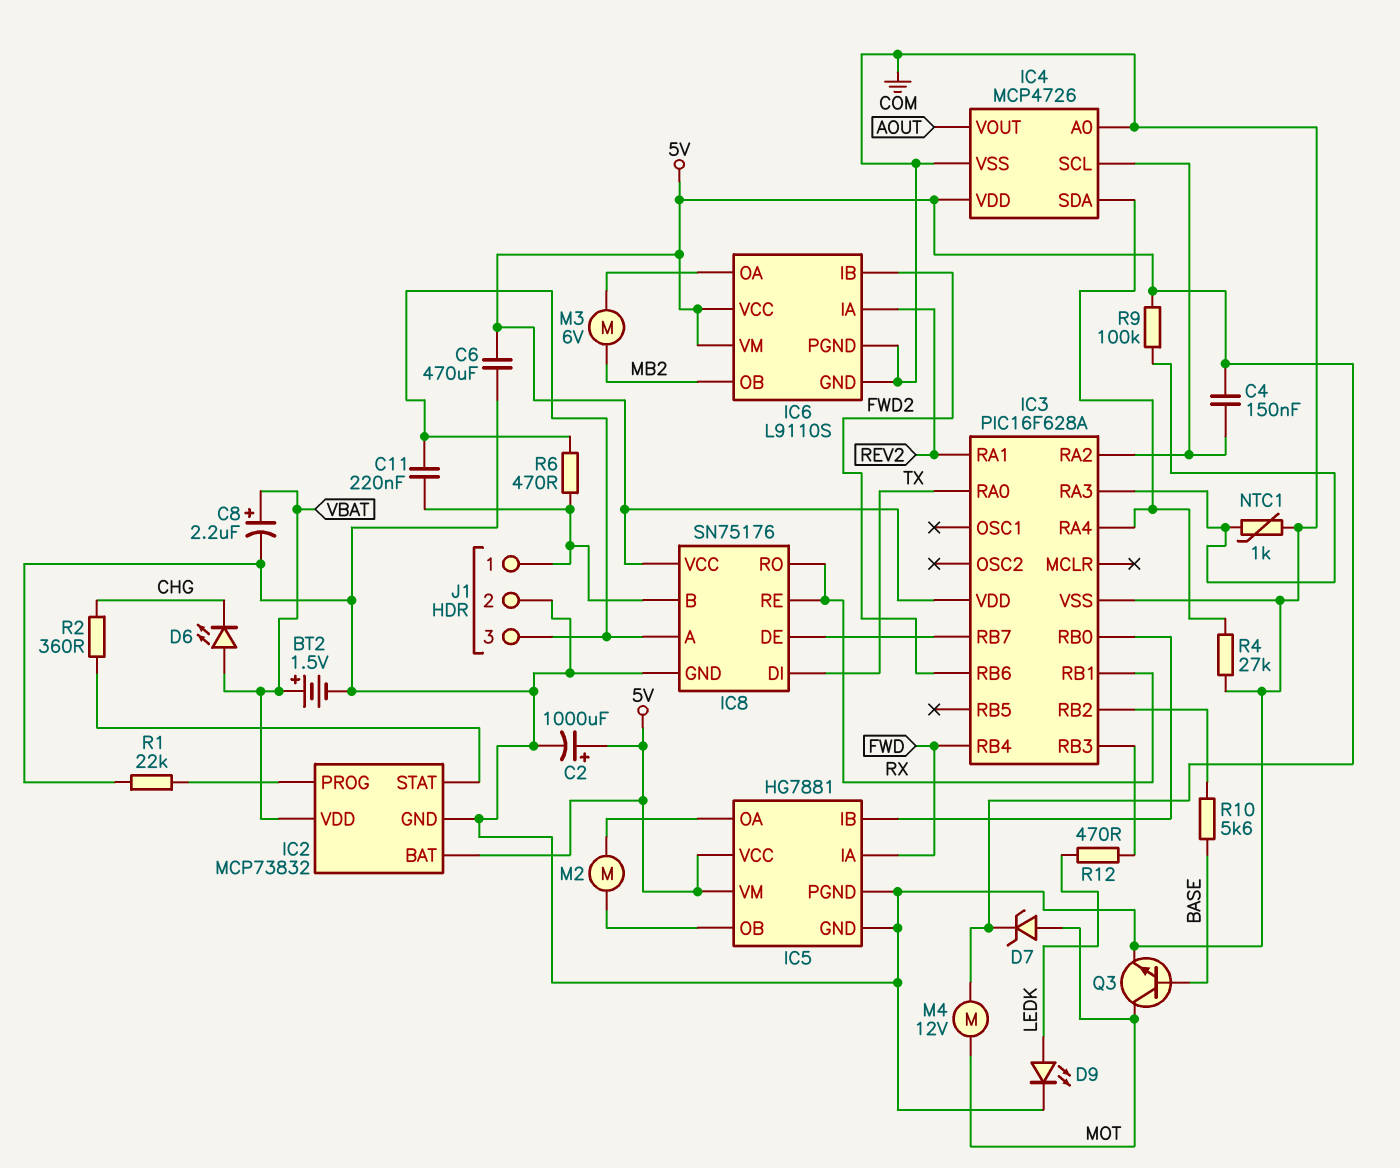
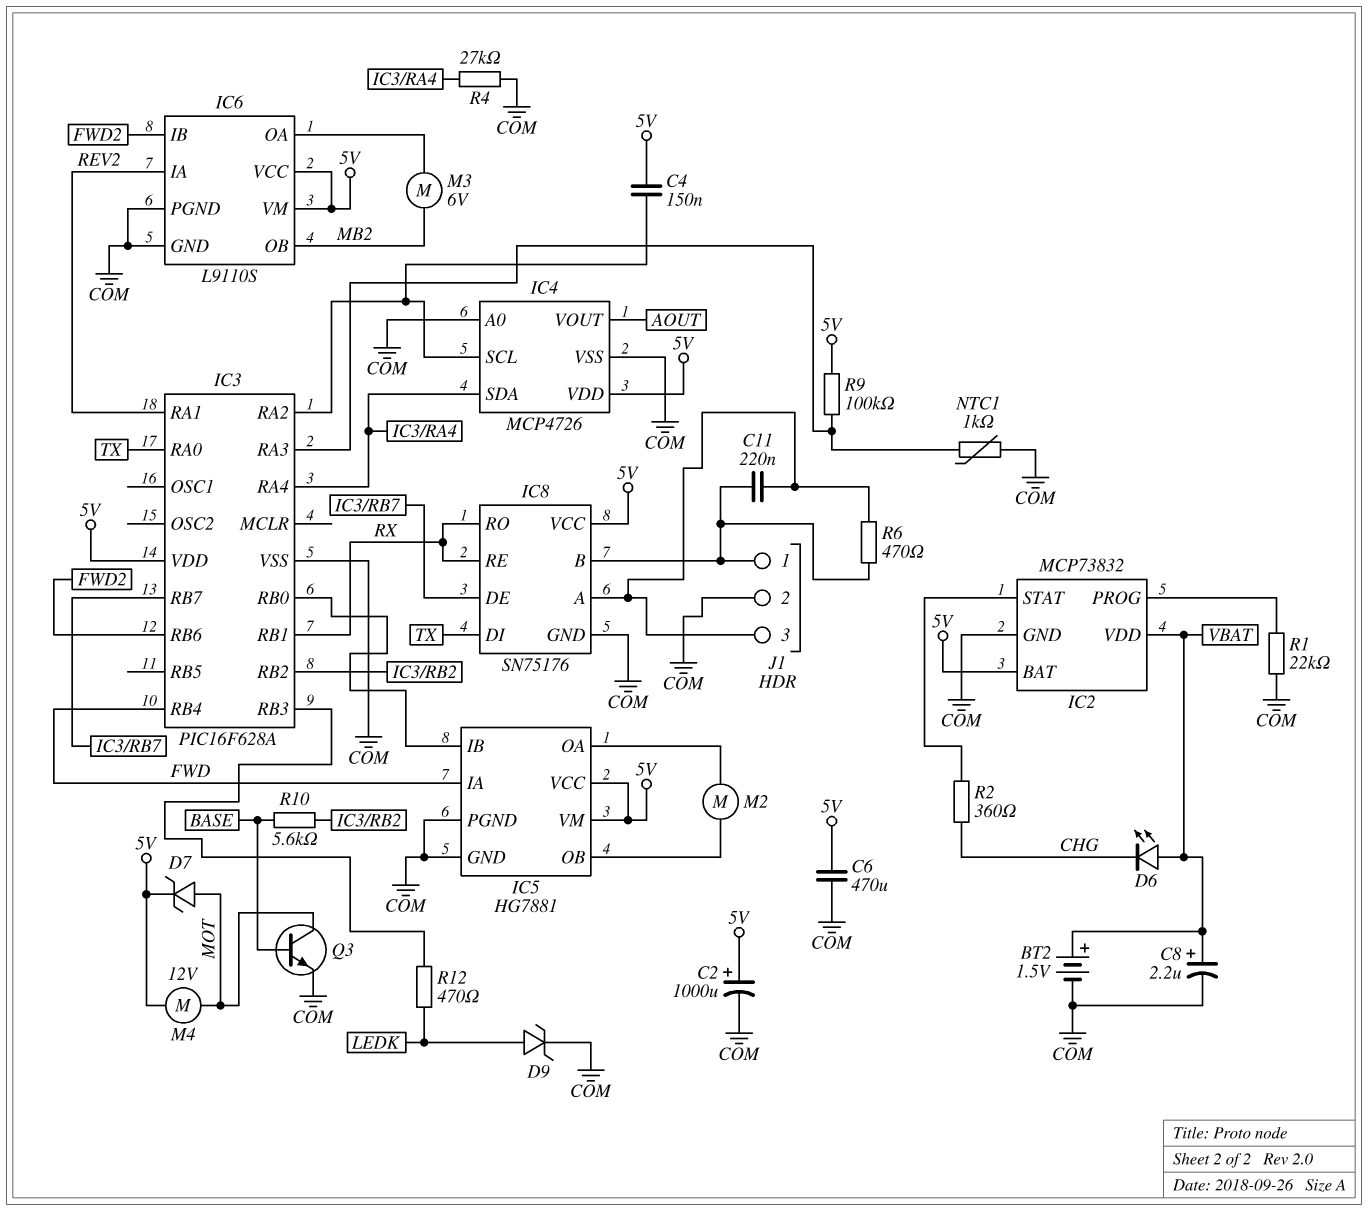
D9: LED (A LEDK, K COM) -> zener (A LEDK, K COM)

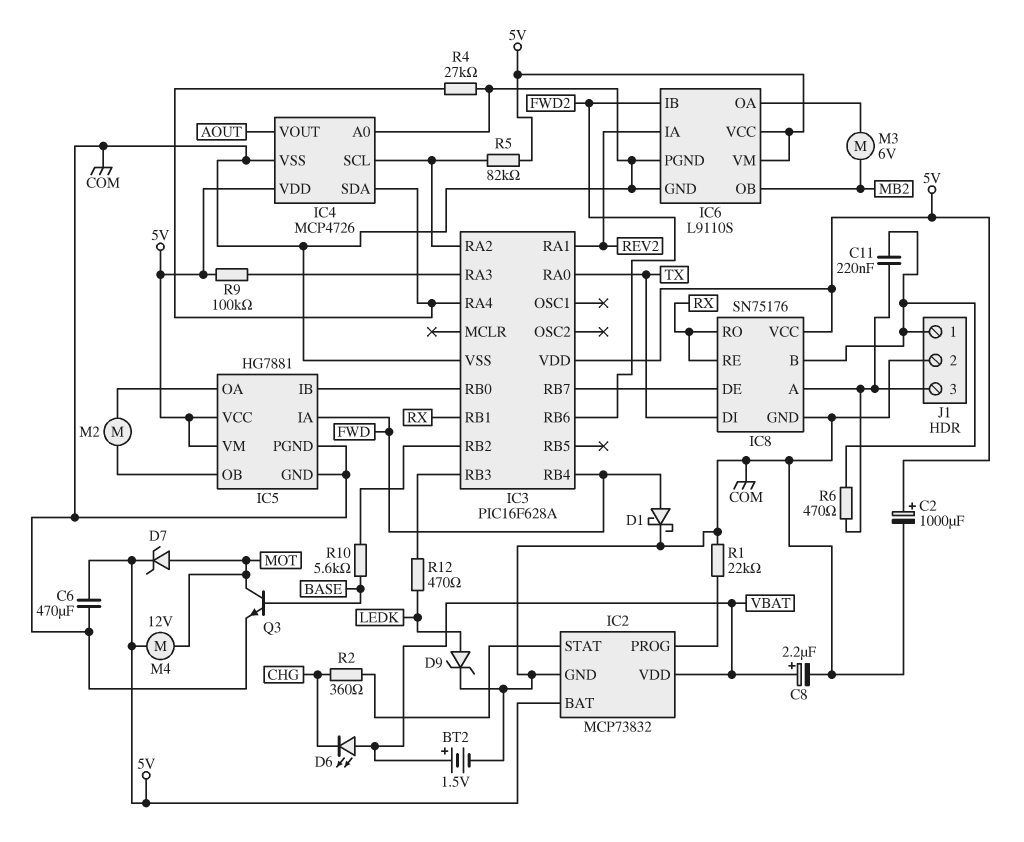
C4: 150nF (5V, IC3/RA2) -> none
D1: none -> schottky (A FWD, K COM)
NTC1: 1k (COM, IC3/RA3) -> none
R5: none -> 82k (5V, IC3/RA2)

